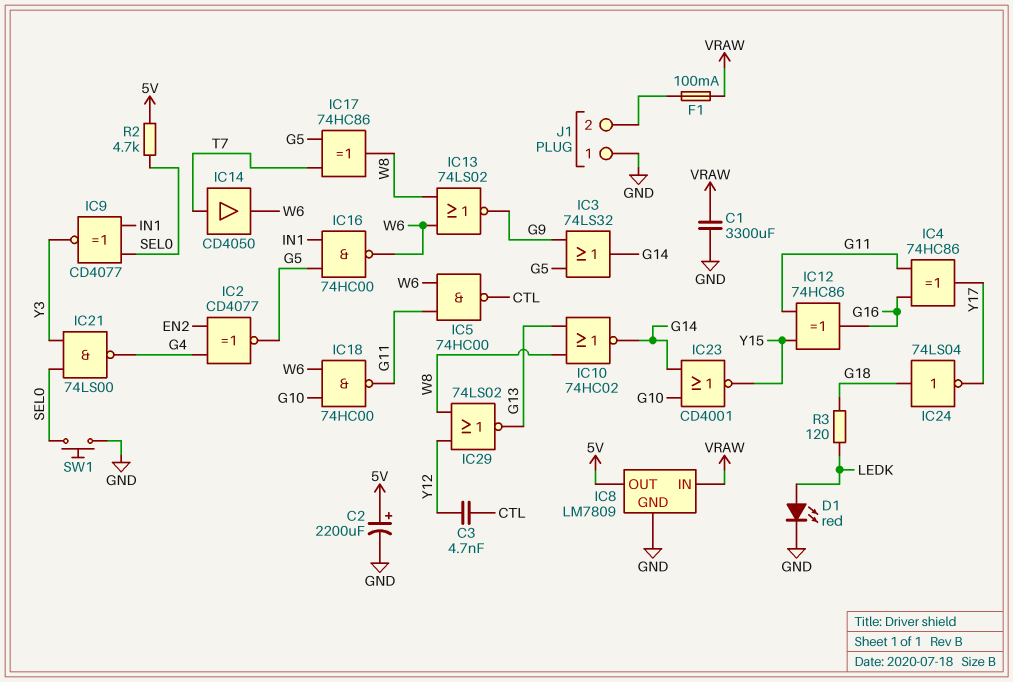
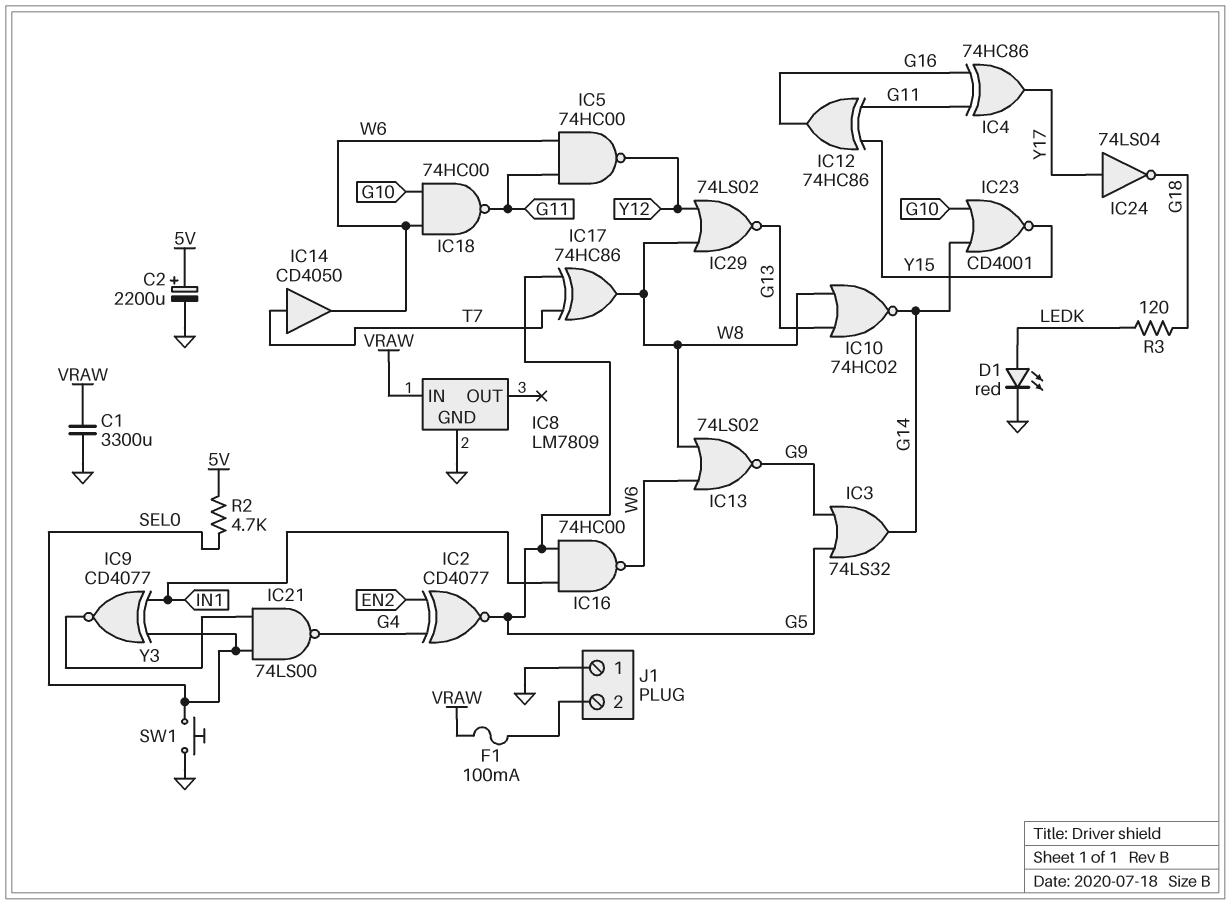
C3: 4.7nF (CTL, Y12) -> none
IC5: NAND 74HC00 (in G11, in W6, out CTL) -> NAND 74HC00 (in G11, in W6, out Y12)
IC8 pin OUT: 5V -> none
IC24: NOT 74LS04 (in G18, out Y17) -> NOT 74LS04 (in Y17, out G18)

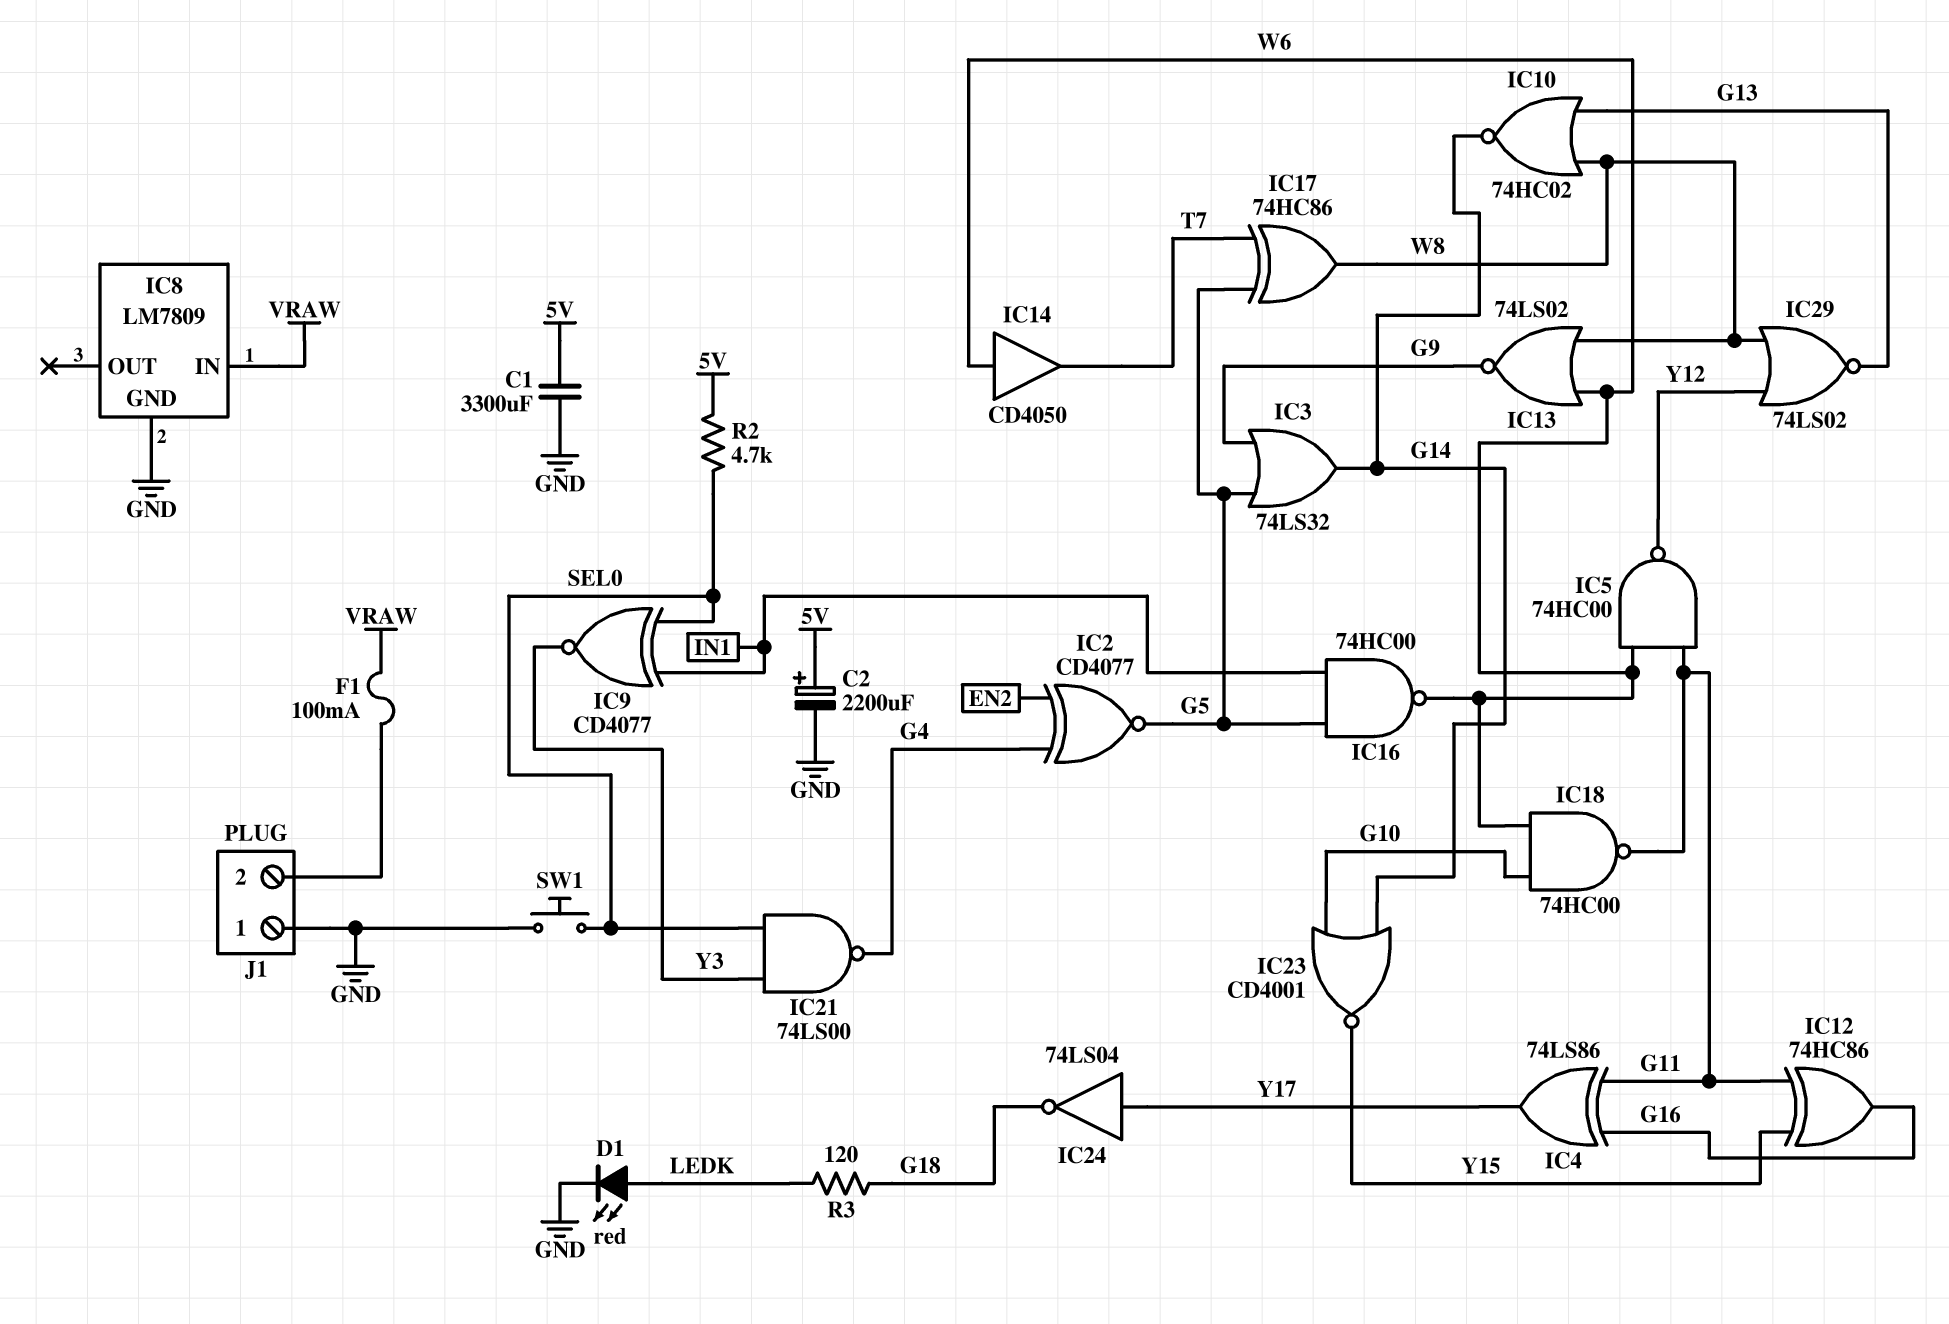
C1: 3300uF (GND, VRAW) -> 3300uF (5V, GND)
IC4: XOR 74HC86 (in G11, in G16, out Y17) -> XOR 74LS86 (in G11, in G16, out Y17)
IC14: buffer CD4050 (in T7, out W6) -> buffer CD4050 (in W6, out T7)

